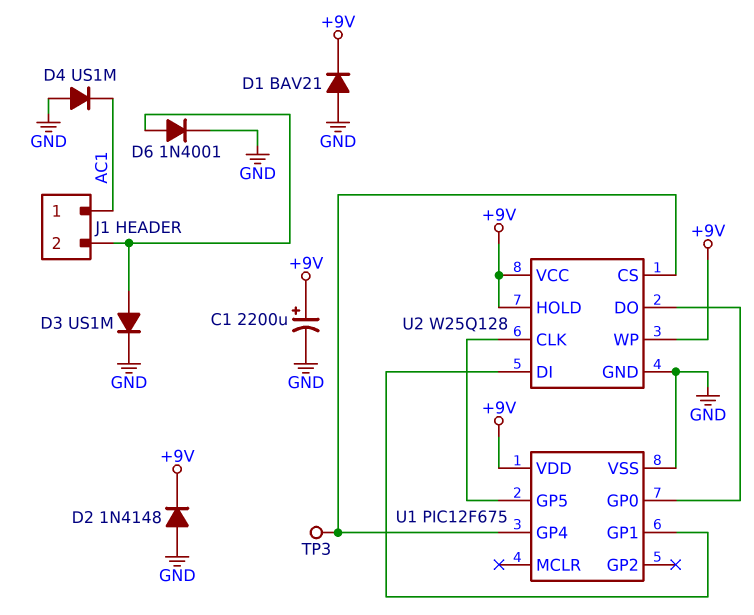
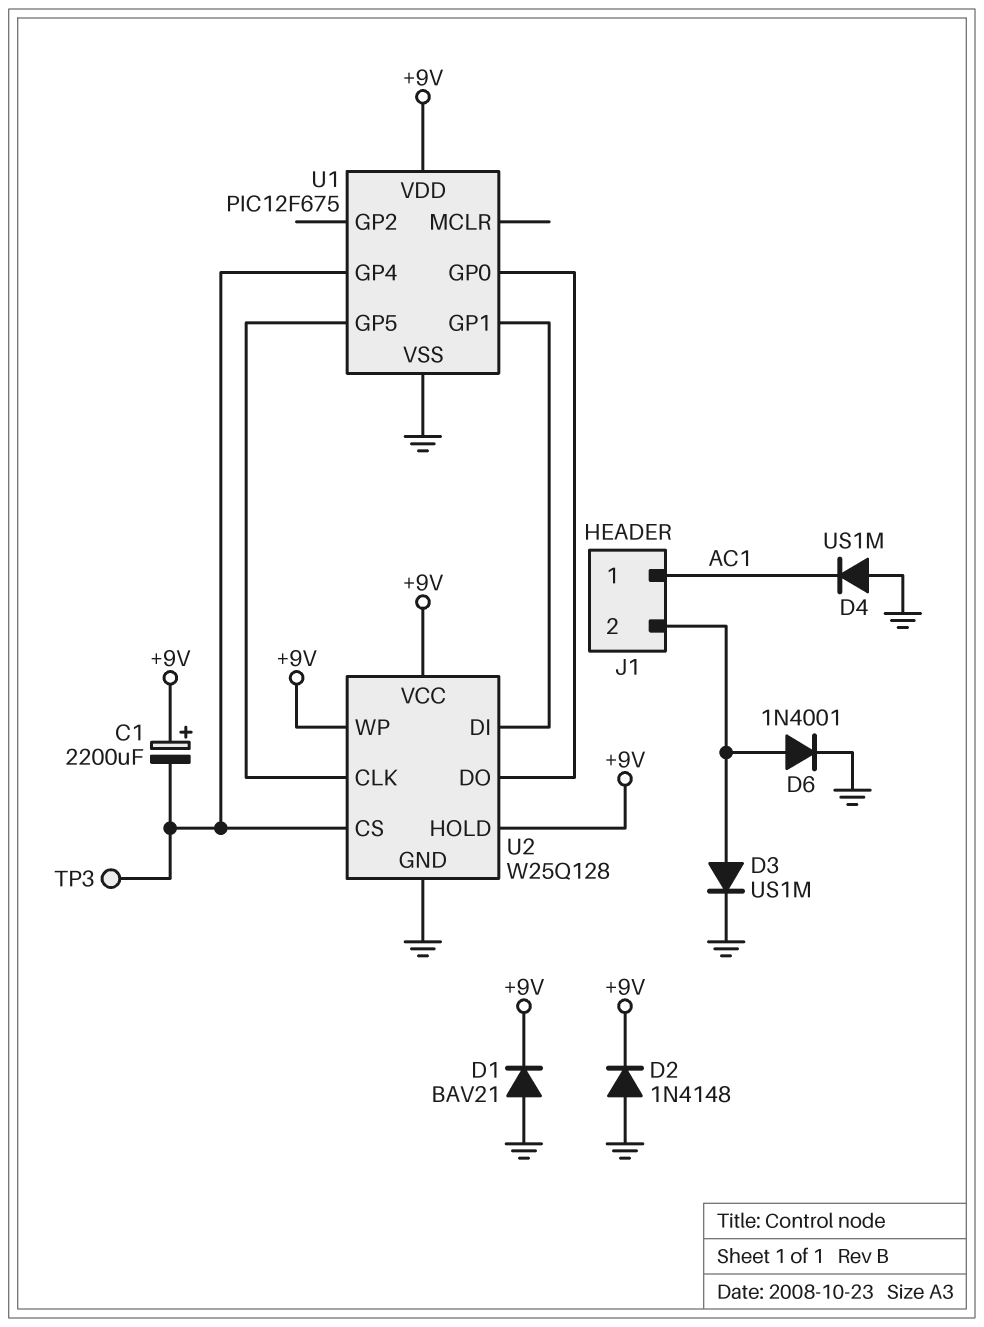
C1: 2200uF (plus +9V, minus GND) -> 2200uF (plus +9V, minus U1/GP4)

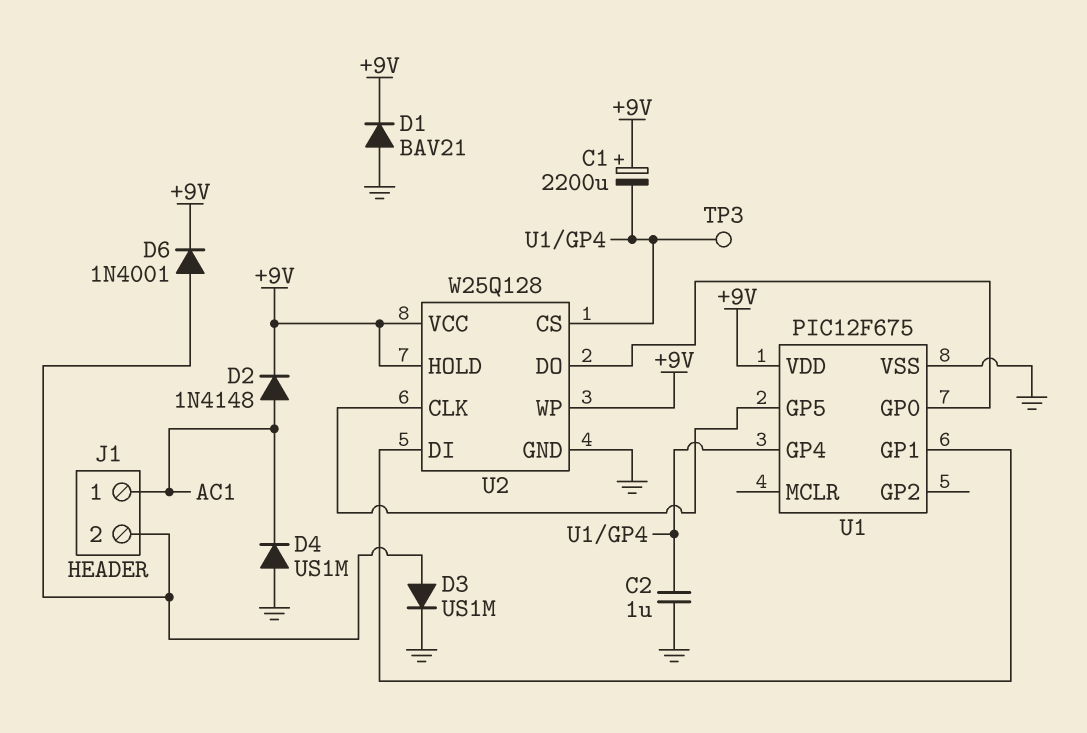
C2: none -> 1uF (GND, U1/GP4)
D2: diode 1N4148 (A GND, K +9V) -> diode 1N4148 (A AC1, K +9V)
D6: diode 1N4001 (A J1/2, K GND) -> diode 1N4001 (A J1/2, K +9V)

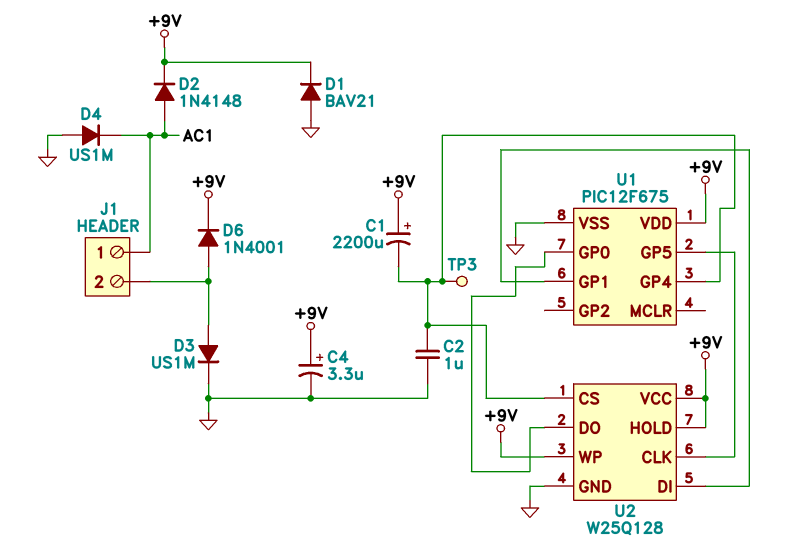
C4: none -> 3.3uF (plus +9V, minus GND)

